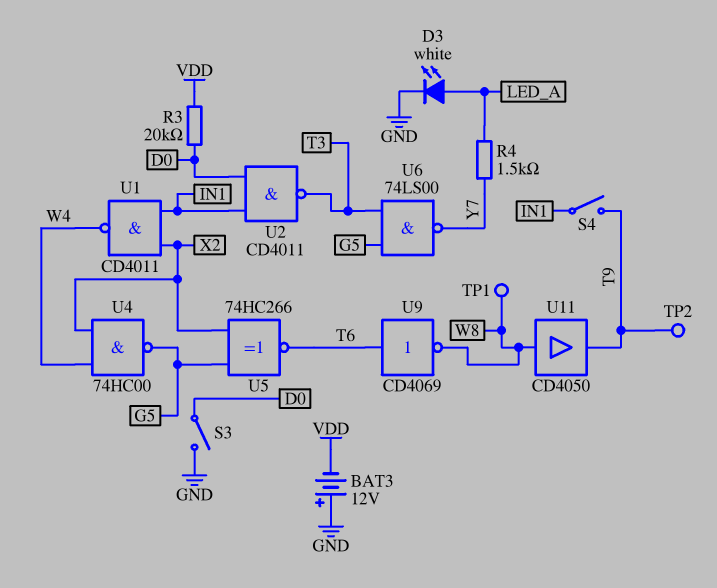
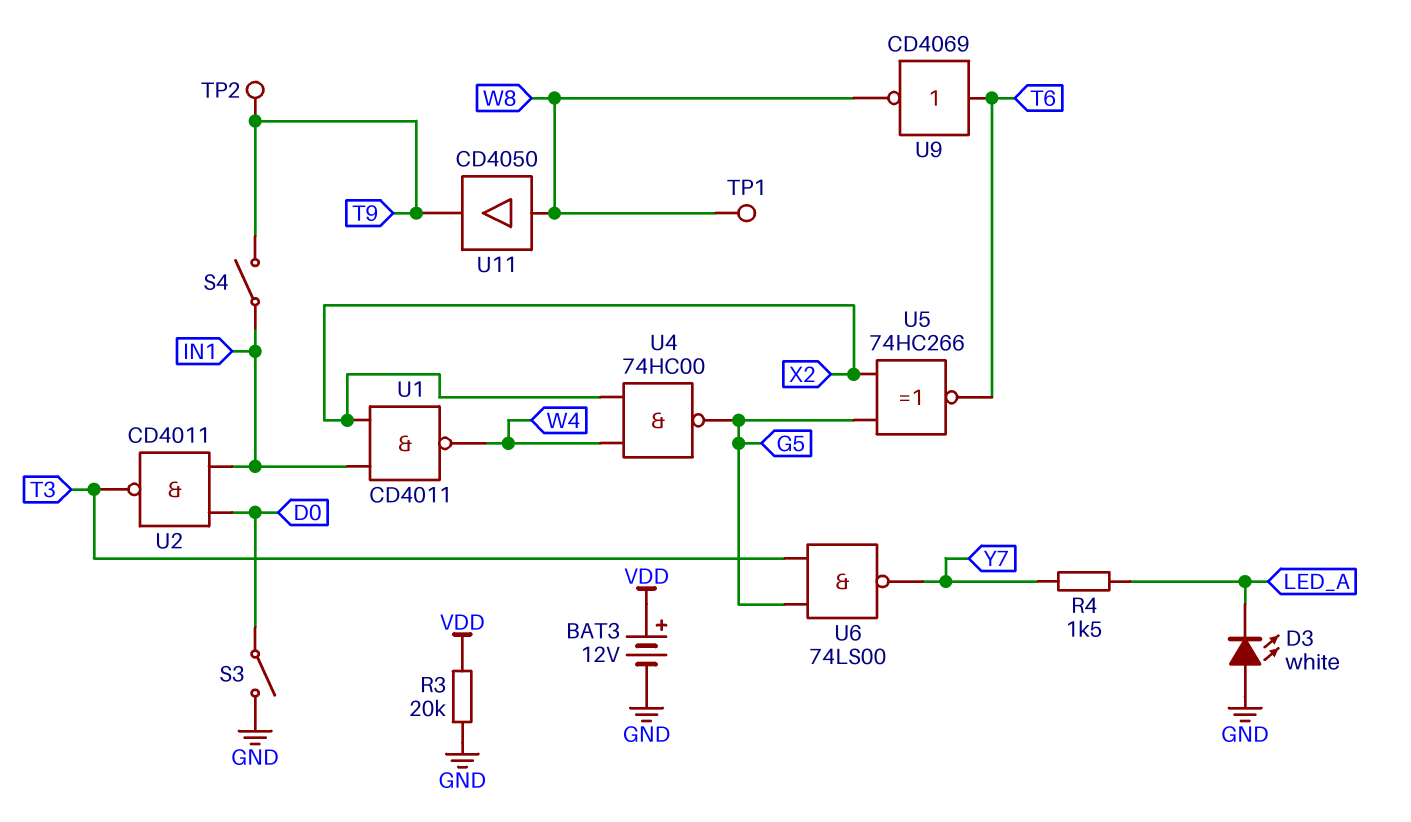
BAT3: 12V (plus GND, minus VDD) -> 12V (plus VDD, minus GND)
D3: LED white (A LED_A, K GND) -> LED white (A GND, K LED_A)
R3: 20k (D0, VDD) -> 20k (GND, VDD)

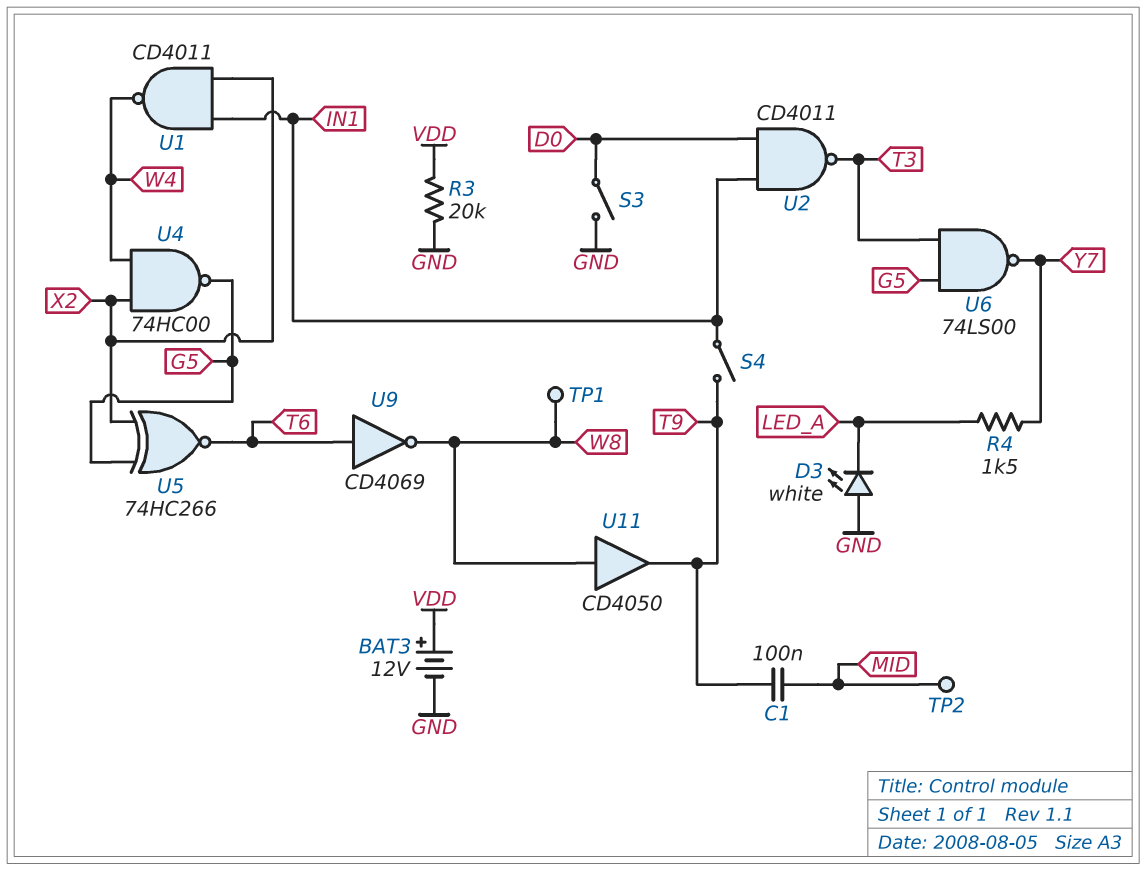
C1: none -> 100nF (MID, T9)
TP2: test point (T9) -> test point (MID)

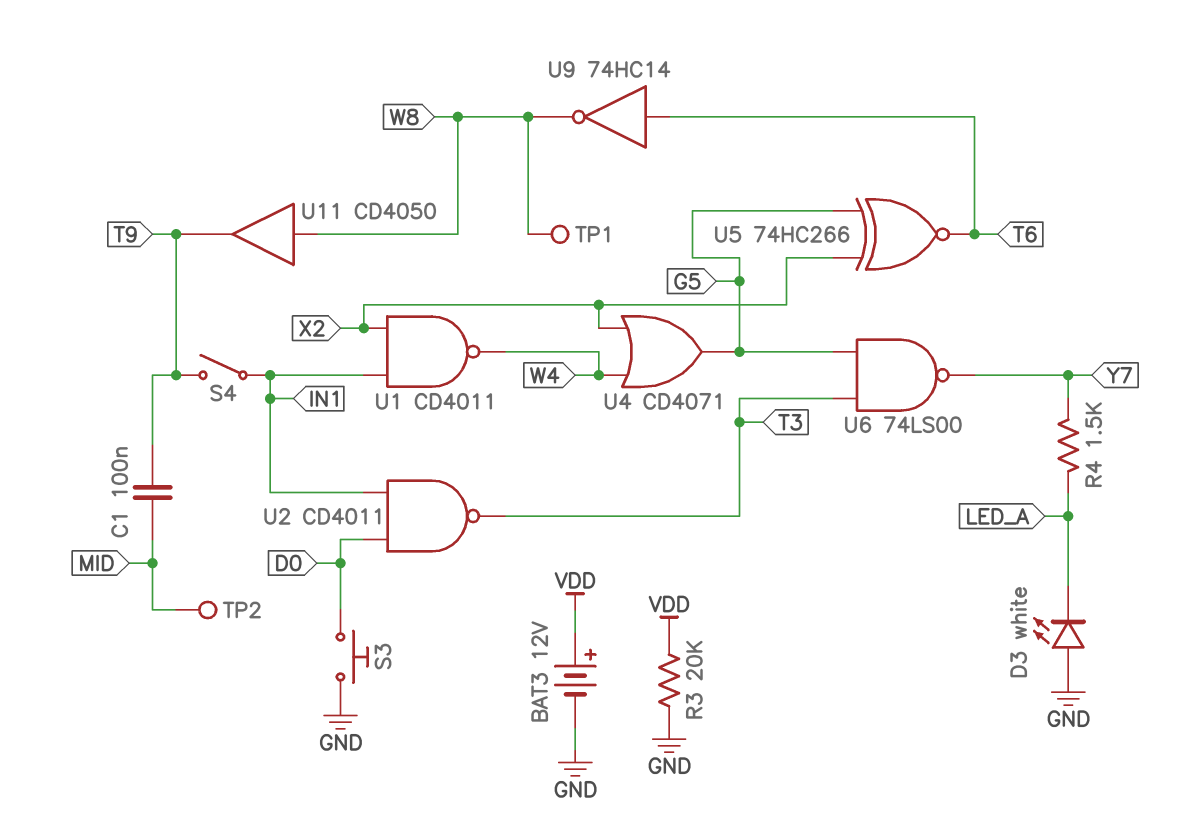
S3: switch (D0, GND) -> button (D0, GND)
U4: NAND 74HC00 (in W4, in X2, out G5) -> OR CD4071 (in W4, in X2, out G5)
U9: NOT CD4069 (in T6, out W8) -> NOT 74HC14 (in T6, out W8)

